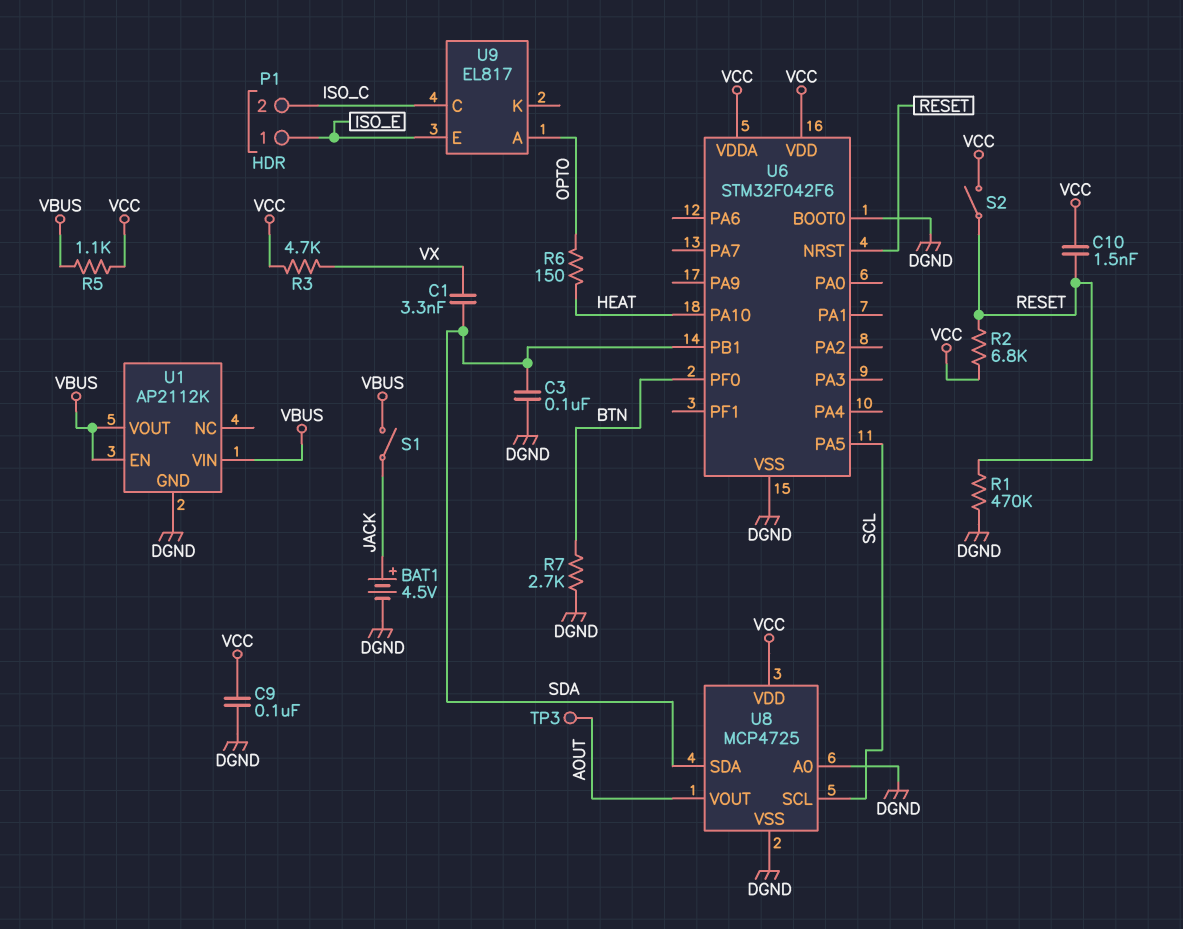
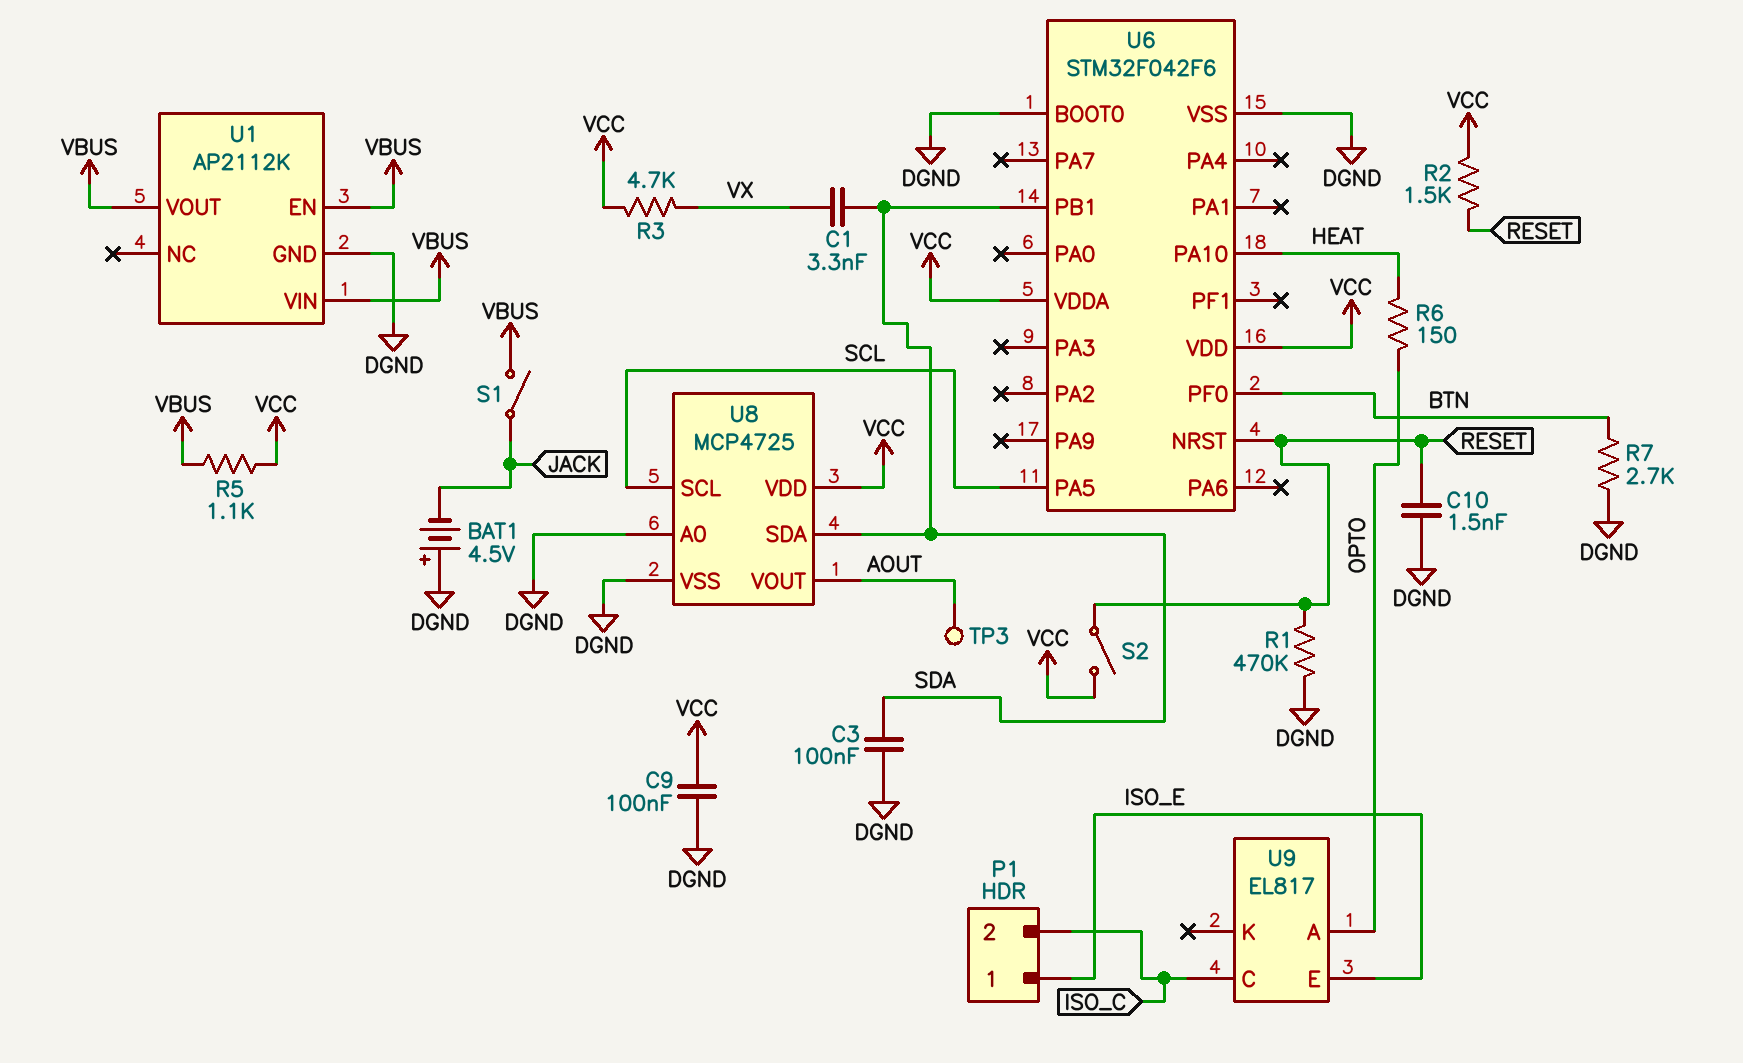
BAT1: 4.5V (plus JACK, minus DGND) -> 4.5V (plus DGND, minus JACK)
C10: 1.5nF (RESET, VCC) -> 1.5nF (DGND, RESET)
R2: 6.8k (RESET, VCC) -> 1.5k (RESET, VCC)

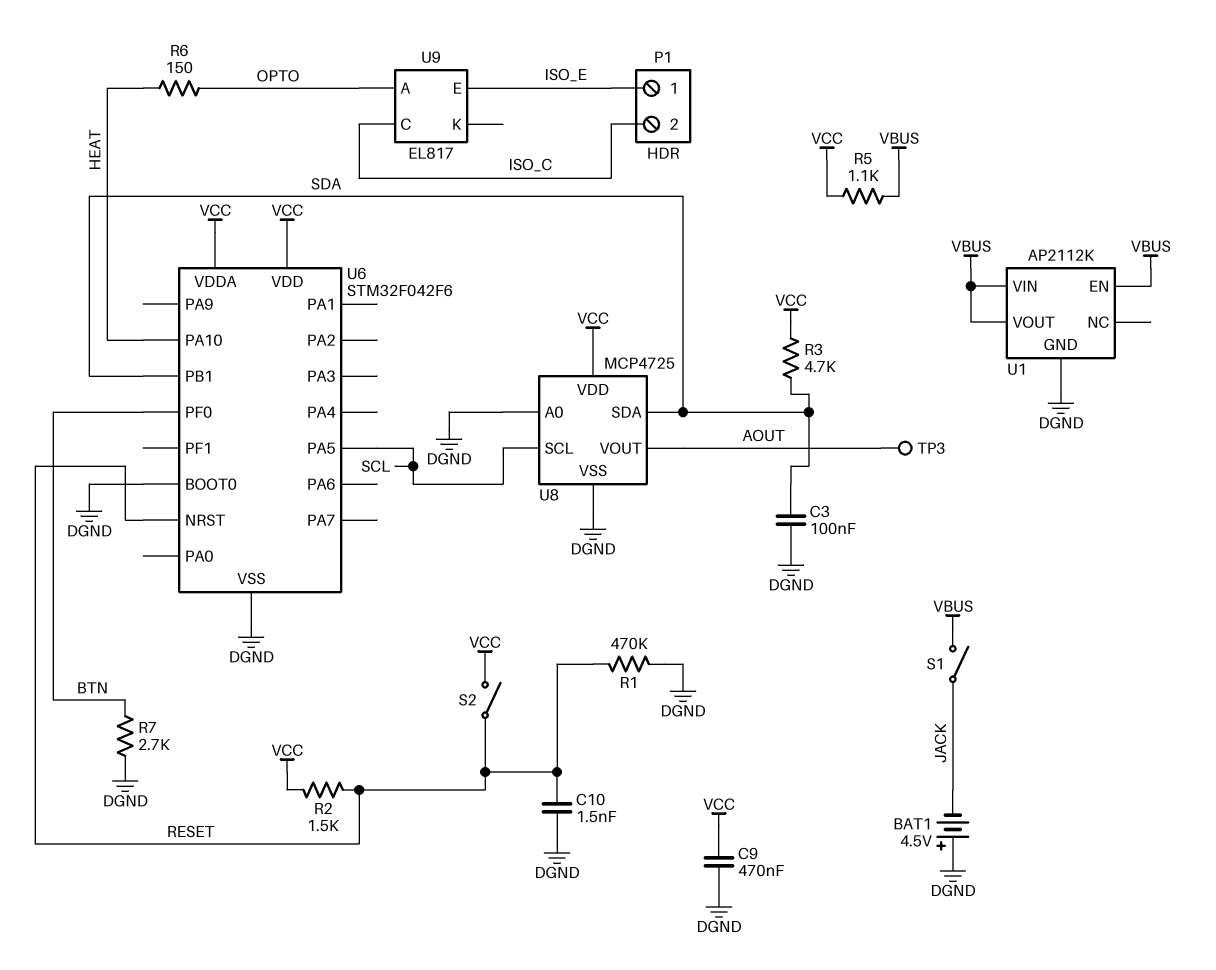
C1: 3.3nF (SDA, VX) -> none
C9: 100nF (DGND, VCC) -> 470nF (DGND, VCC)
R3: 4.7k (VCC, VX) -> 4.7k (SDA, VCC)

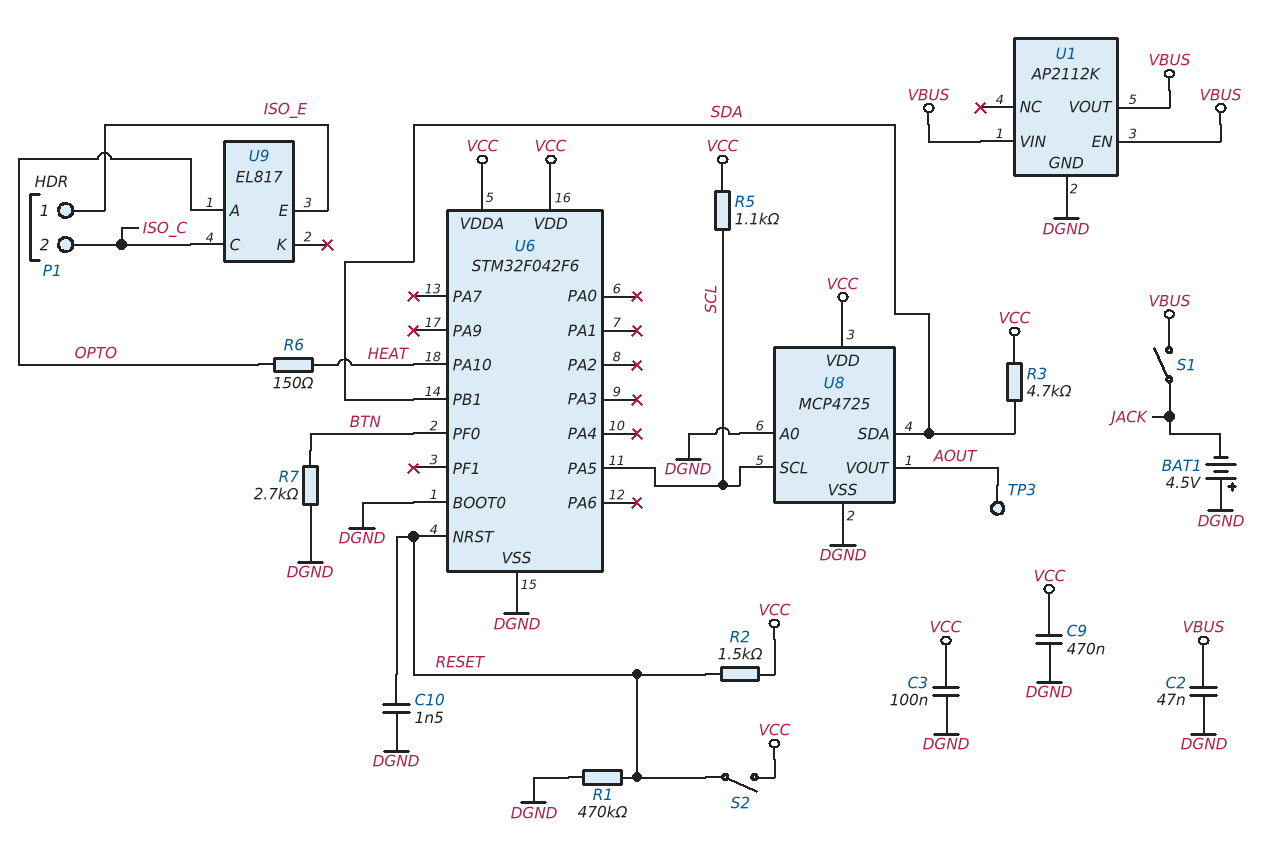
C2: none -> 47nF (DGND, VBUS)
C3: 100nF (DGND, SDA) -> 100nF (DGND, VCC)
R5: 1.1k (VBUS, VCC) -> 1.1k (SCL, VCC)

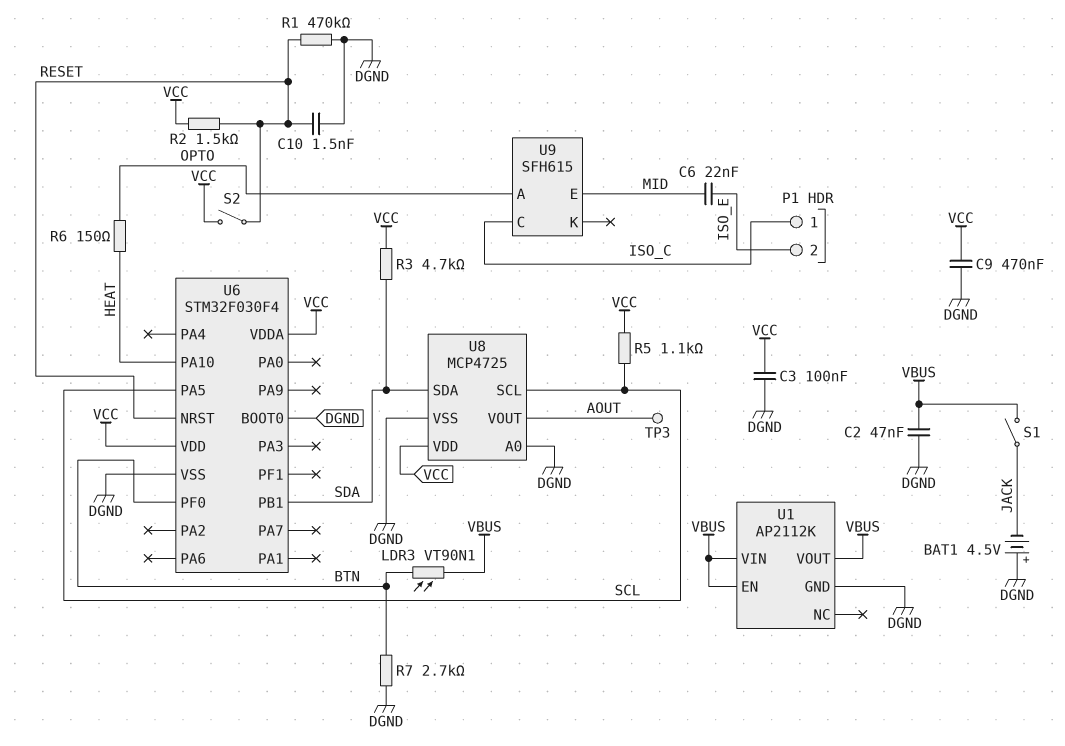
C6: none -> 22nF (ISO_E, MID)
LDR3: none -> VT90N1 (BTN, VBUS)
P1 pin 1: ISO_E -> ISO_C
P1 pin 2: ISO_C -> ISO_E
U6: STM32F042F6 -> STM32F030F4
U9: EL817 -> SFH615
U9 pin E: ISO_E -> MID

